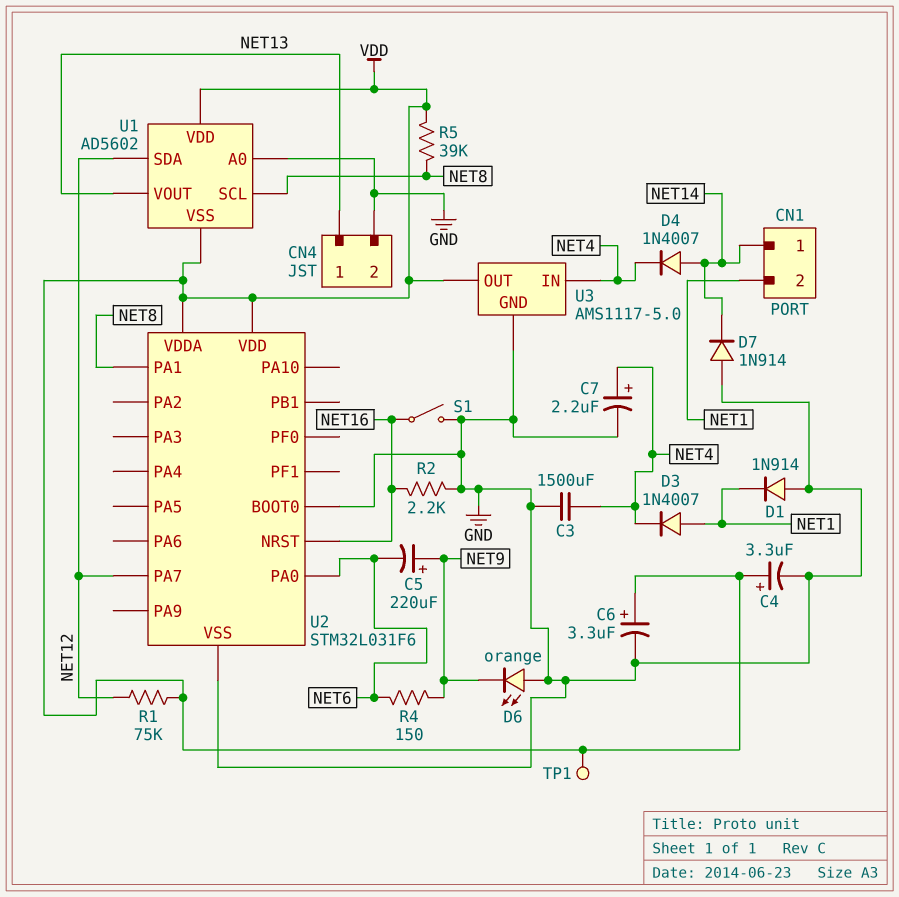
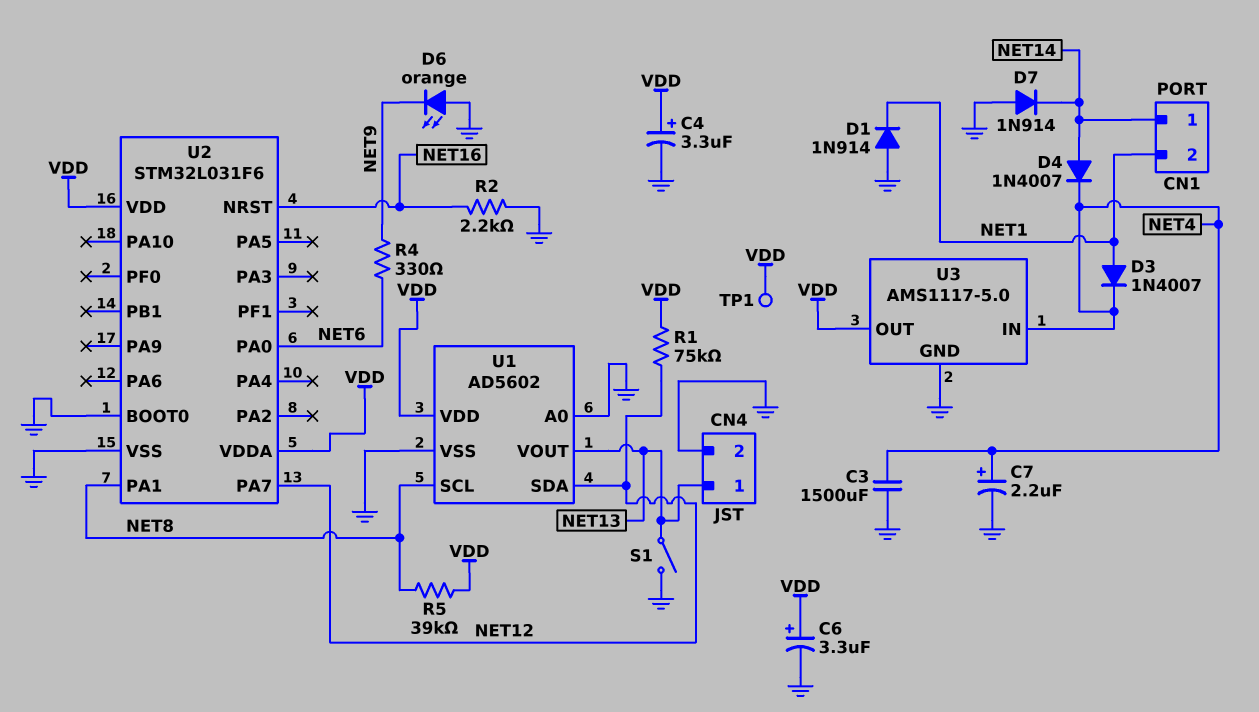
C5: 220uF (plus NET9, minus NET6) -> none
R4: 150 (NET6, NET9) -> 330 (NET6, NET9)
S1: switch (GND, NET16) -> switch (GND, NET13)
U1 pin VSS: VDD -> GND

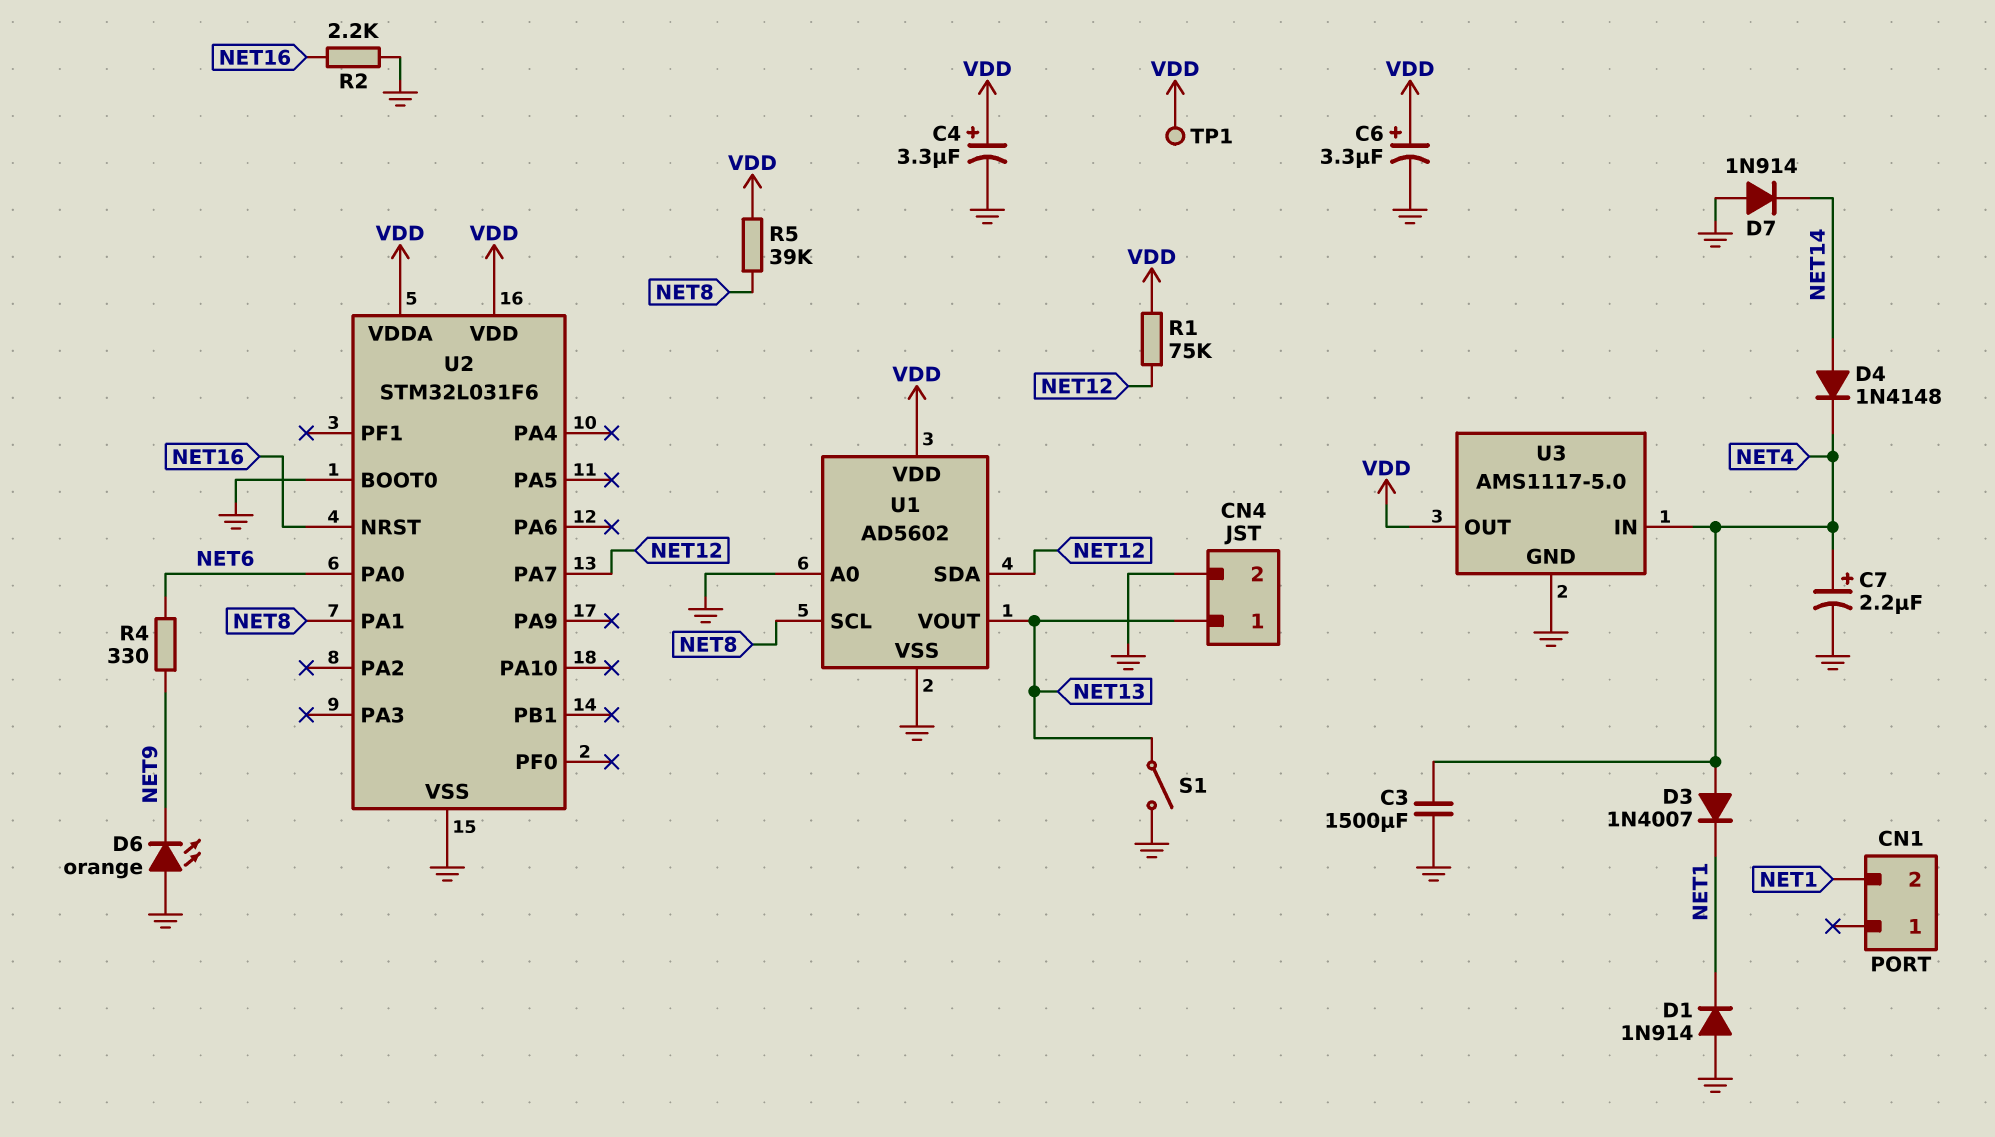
CN1 pin 1: NET14 -> none
D3: diode 1N4007 (A NET1, K NET4) -> diode 1N4007 (A NET4, K NET1)
D4: diode 1N4007 (A NET14, K NET4) -> diode 1N4148 (A NET14, K NET4)

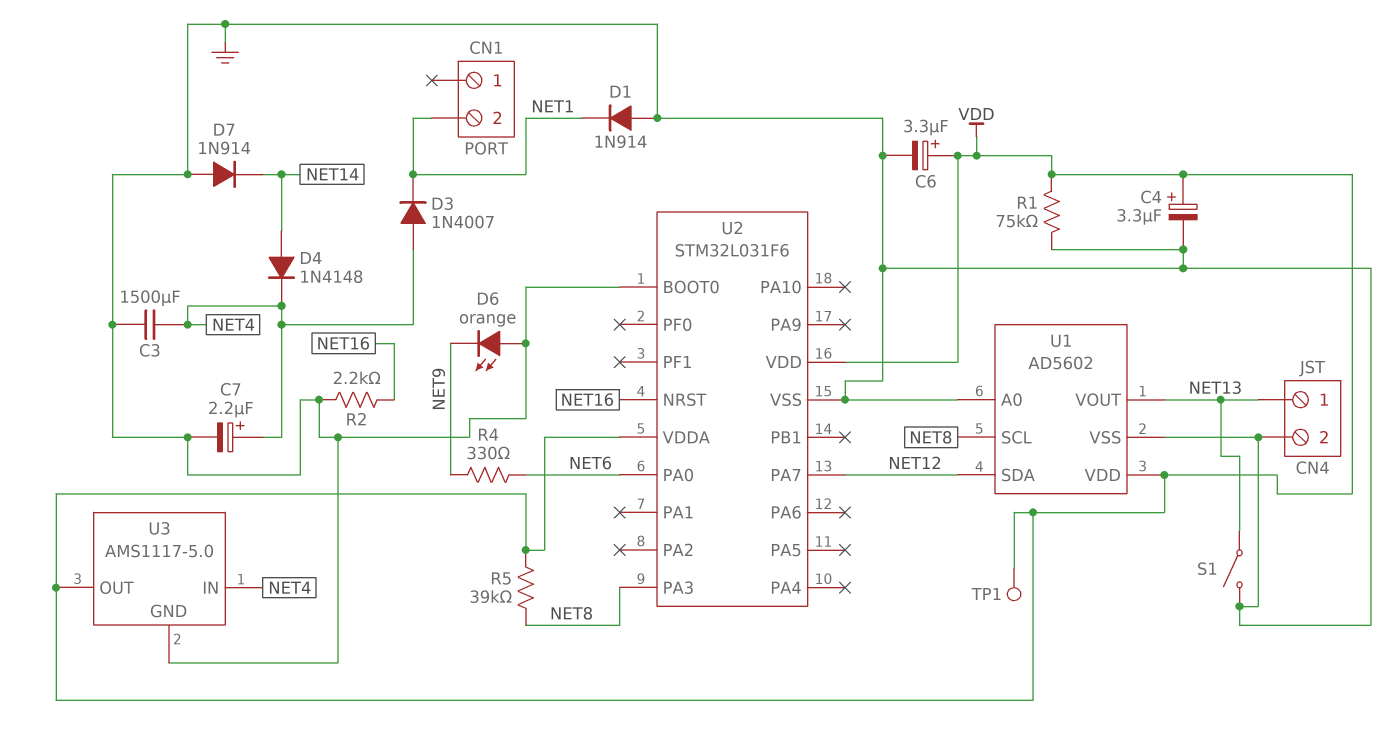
R1: 75k (NET12, VDD) -> 75k (GND, VDD)
U2 pin PA1: NET8 -> none
U2 pin PA3: none -> NET8

